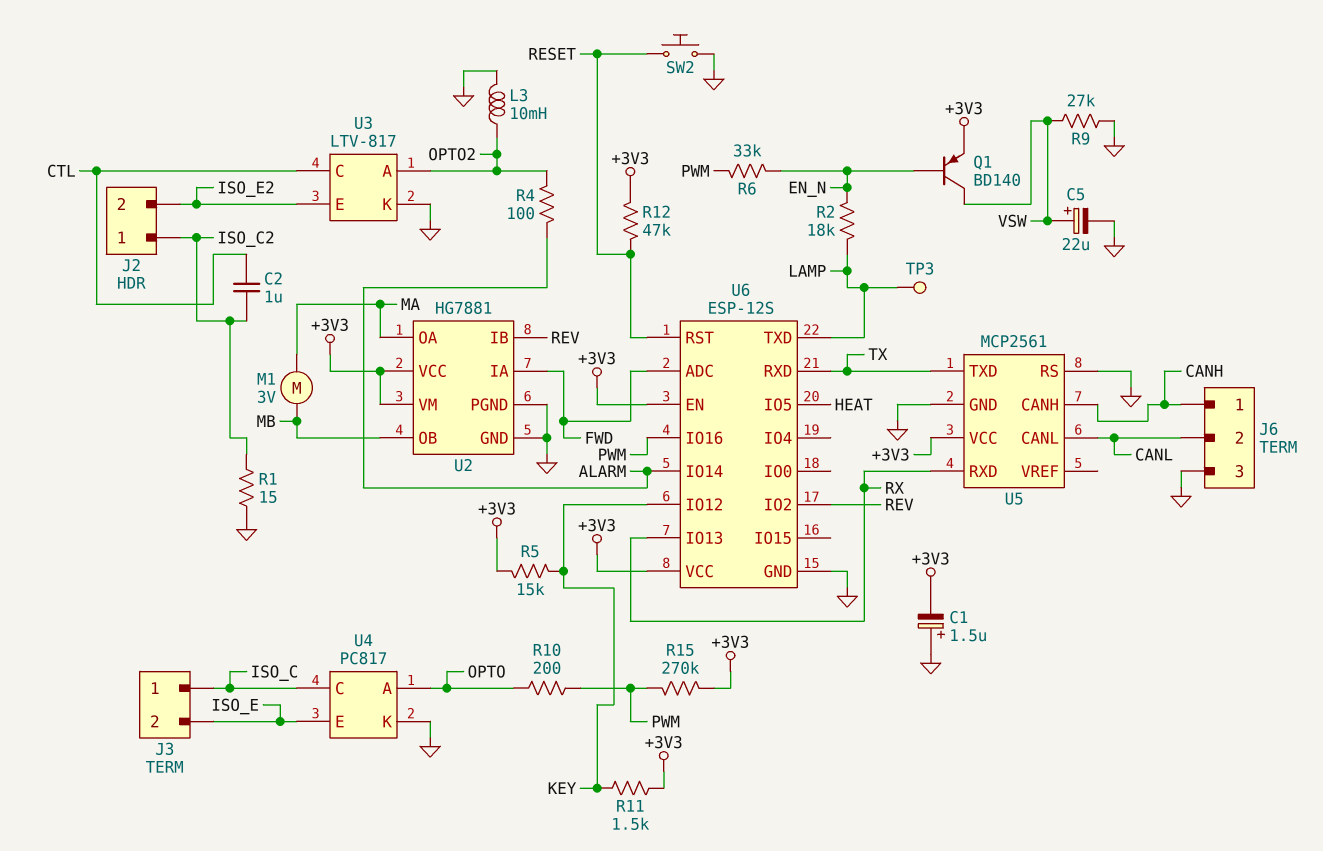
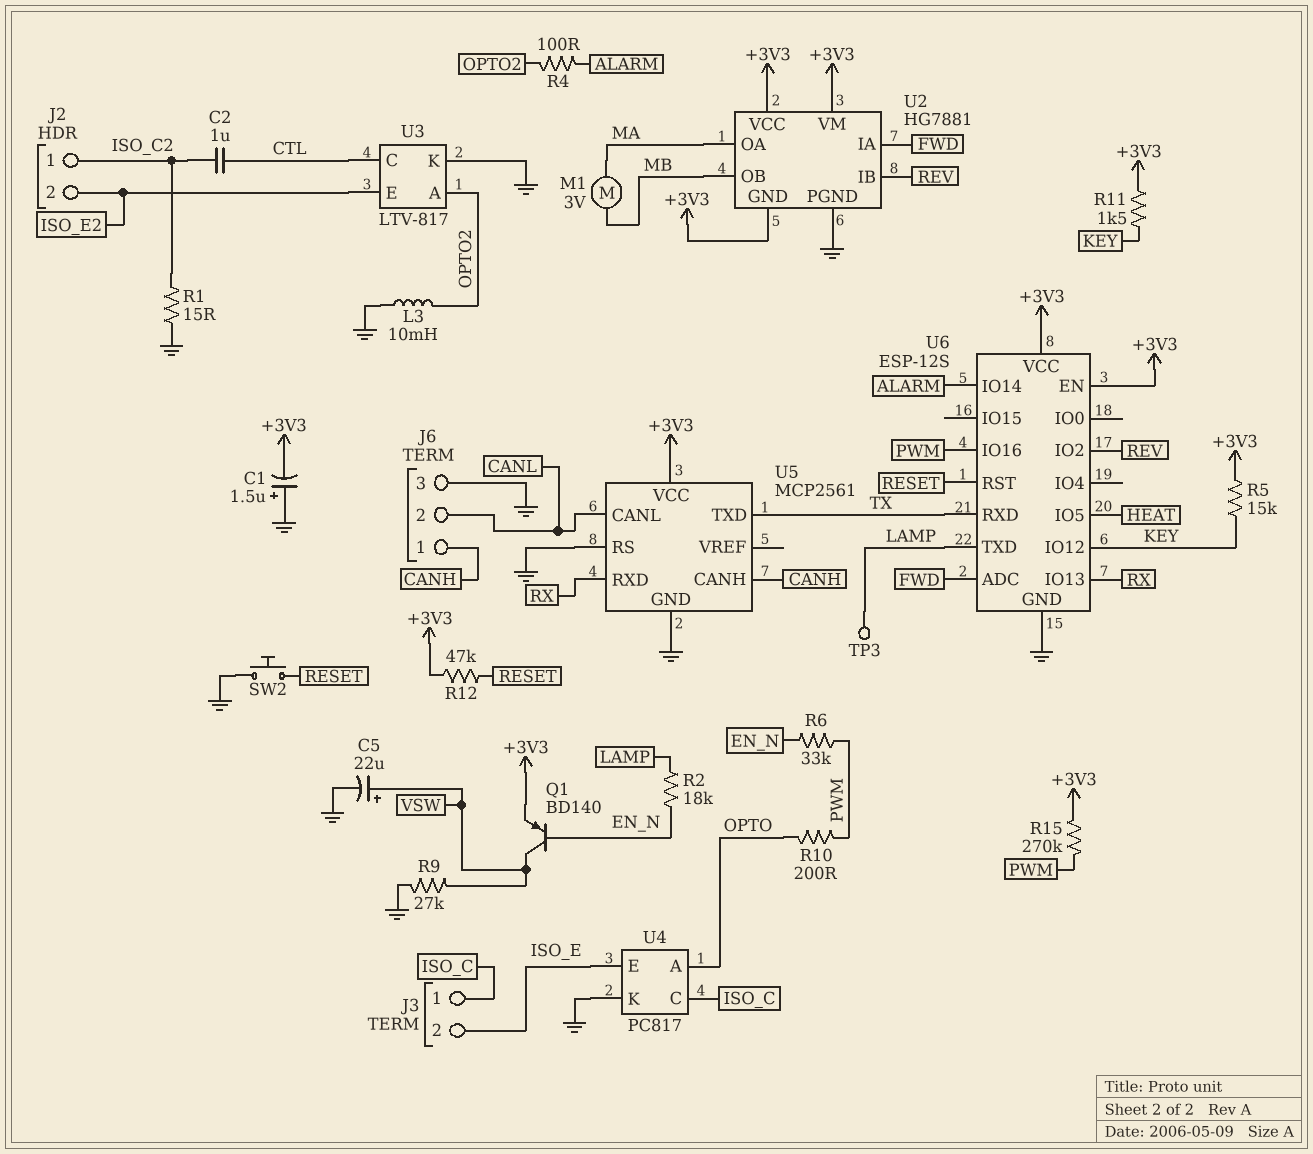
U2 pin GND: GND -> +3V3

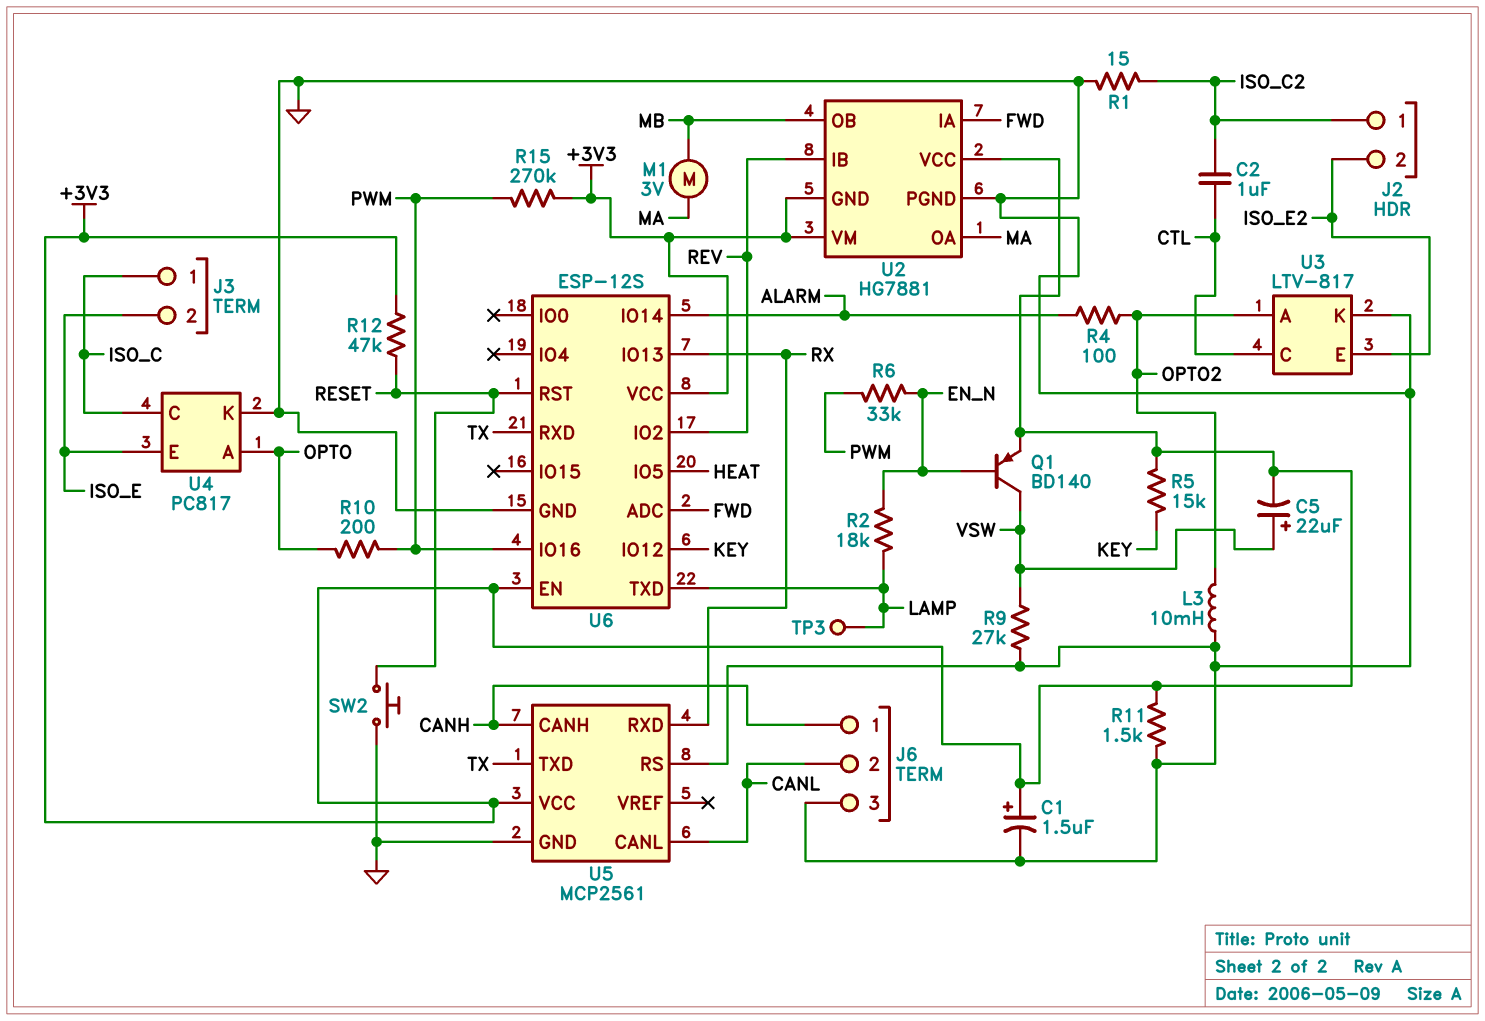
C1: 1.5uF (plus GND, minus +3V3) -> 1.5uF (plus +3V3, minus GND)
C5: 22uF (plus VSW, minus GND) -> 22uF (plus VSW, minus +3V3)
R11: 1.5k (+3V3, KEY) -> 1.5k (+3V3, GND)

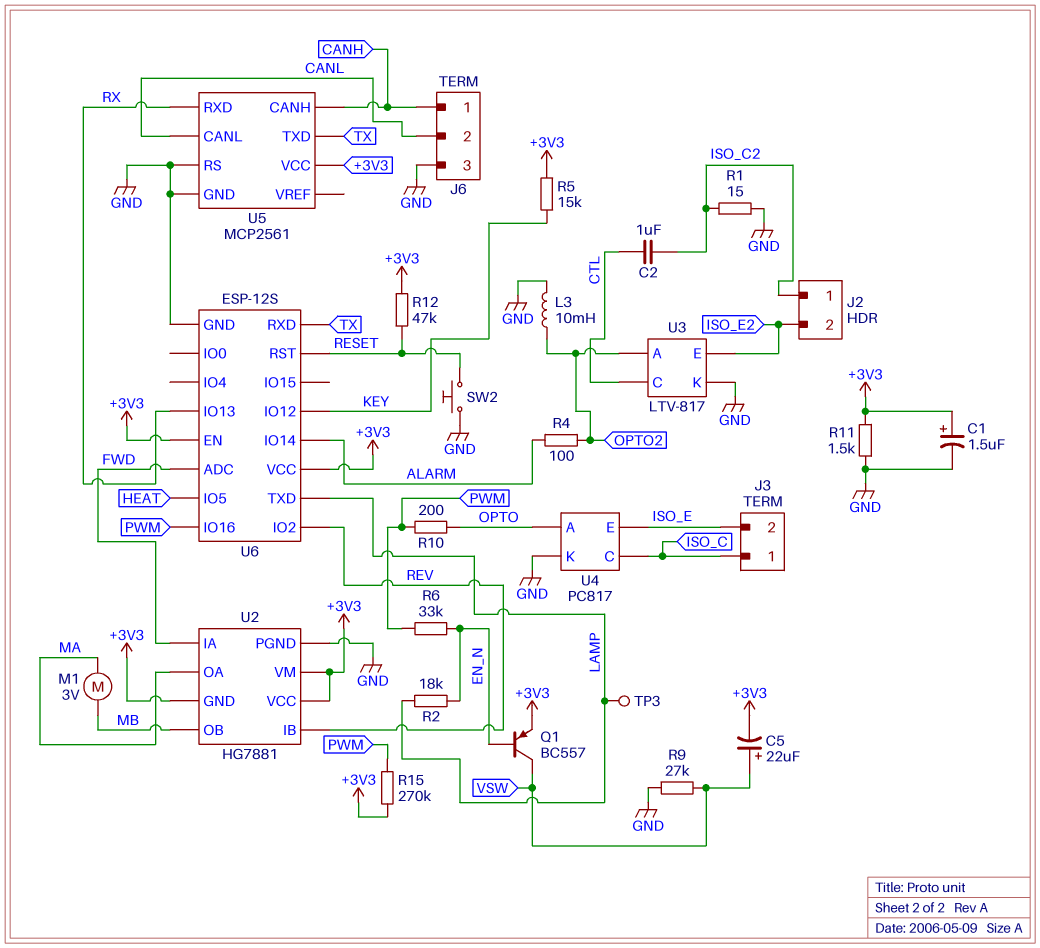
Q1: PNP BD140 (B EN_N, C VSW, E +3V3) -> PNP BC557 (B EN_N, C VSW, E +3V3)

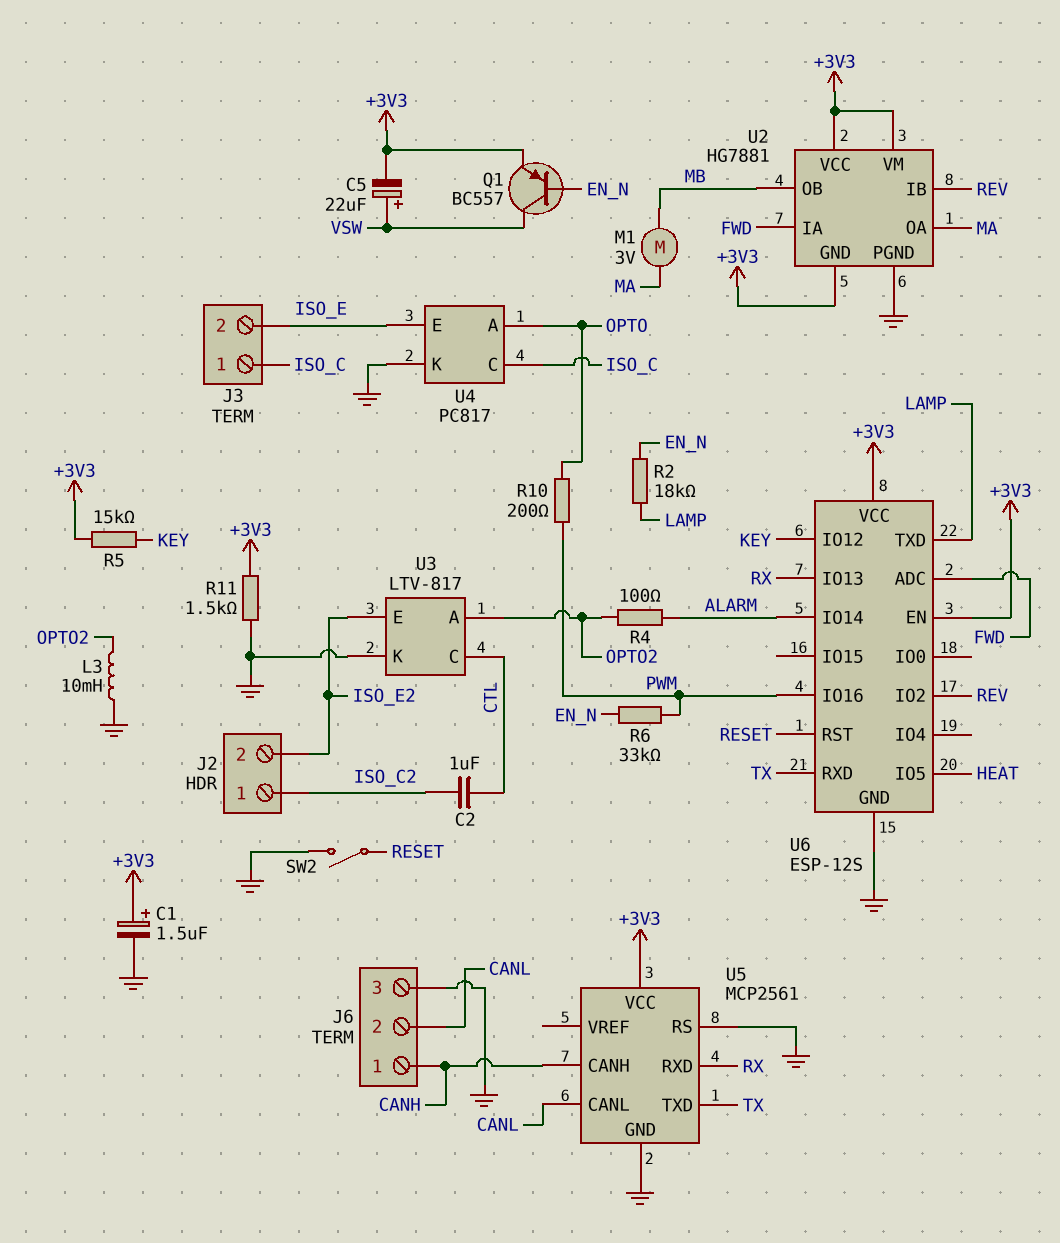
R1: 15 (GND, ISO_C2) -> none
R9: 27k (GND, VSW) -> none
R12: 47k (+3V3, RESET) -> none
R15: 270k (+3V3, PWM) -> none
SW2: button (GND, RESET) -> switch (GND, RESET)
TP3: test point (LAMP) -> none

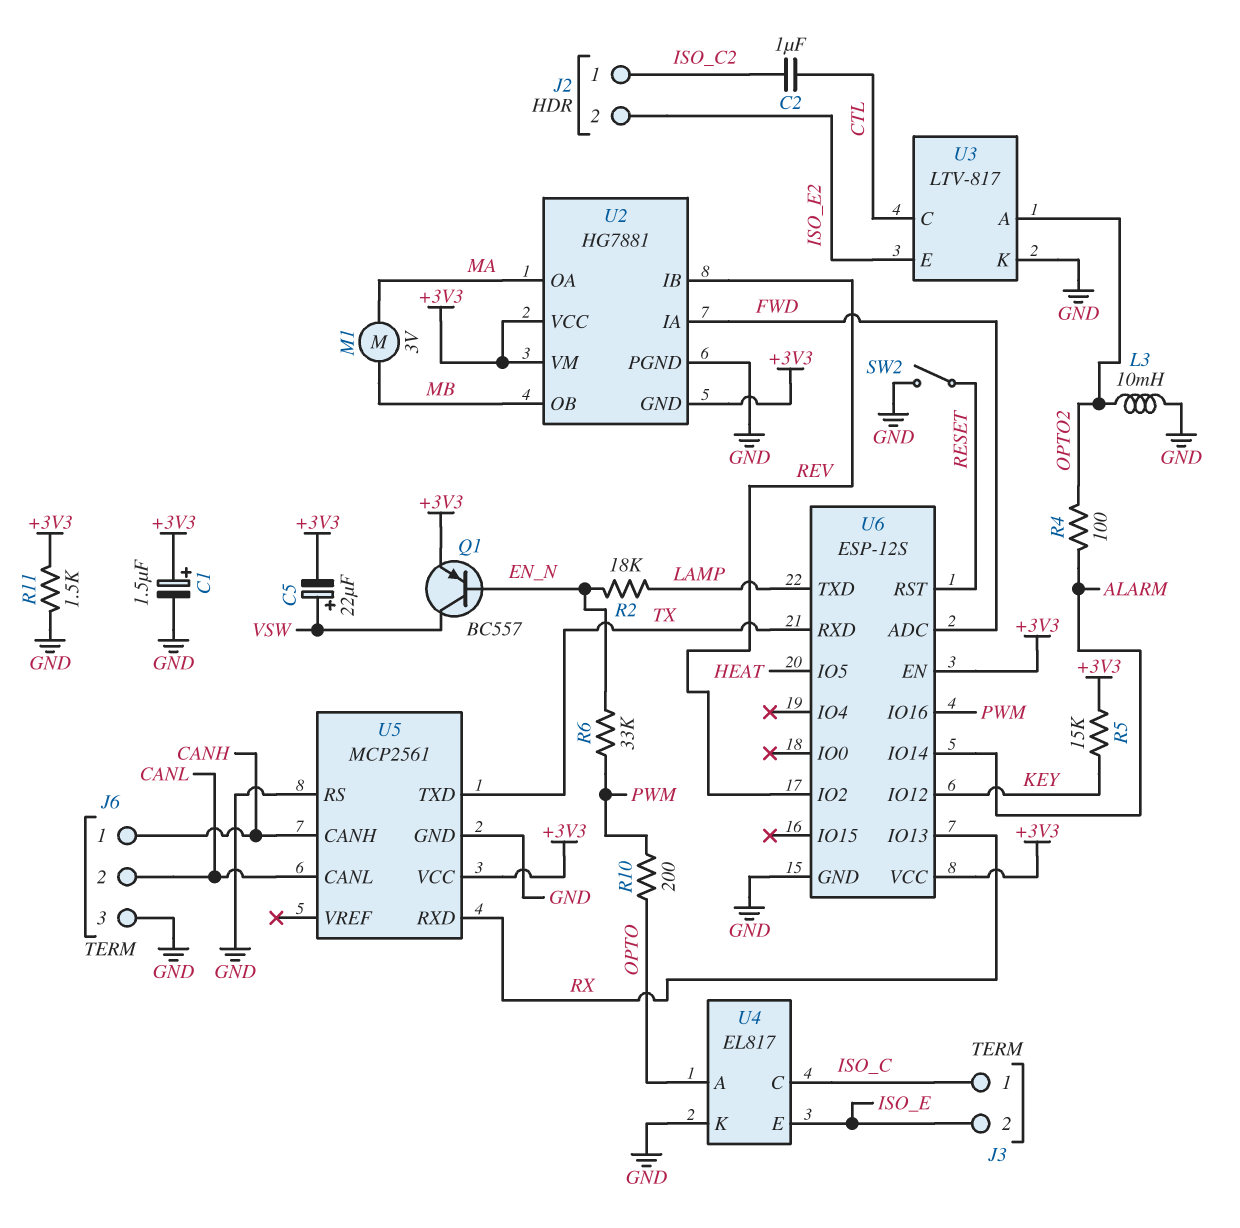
U4: PC817 -> EL817

